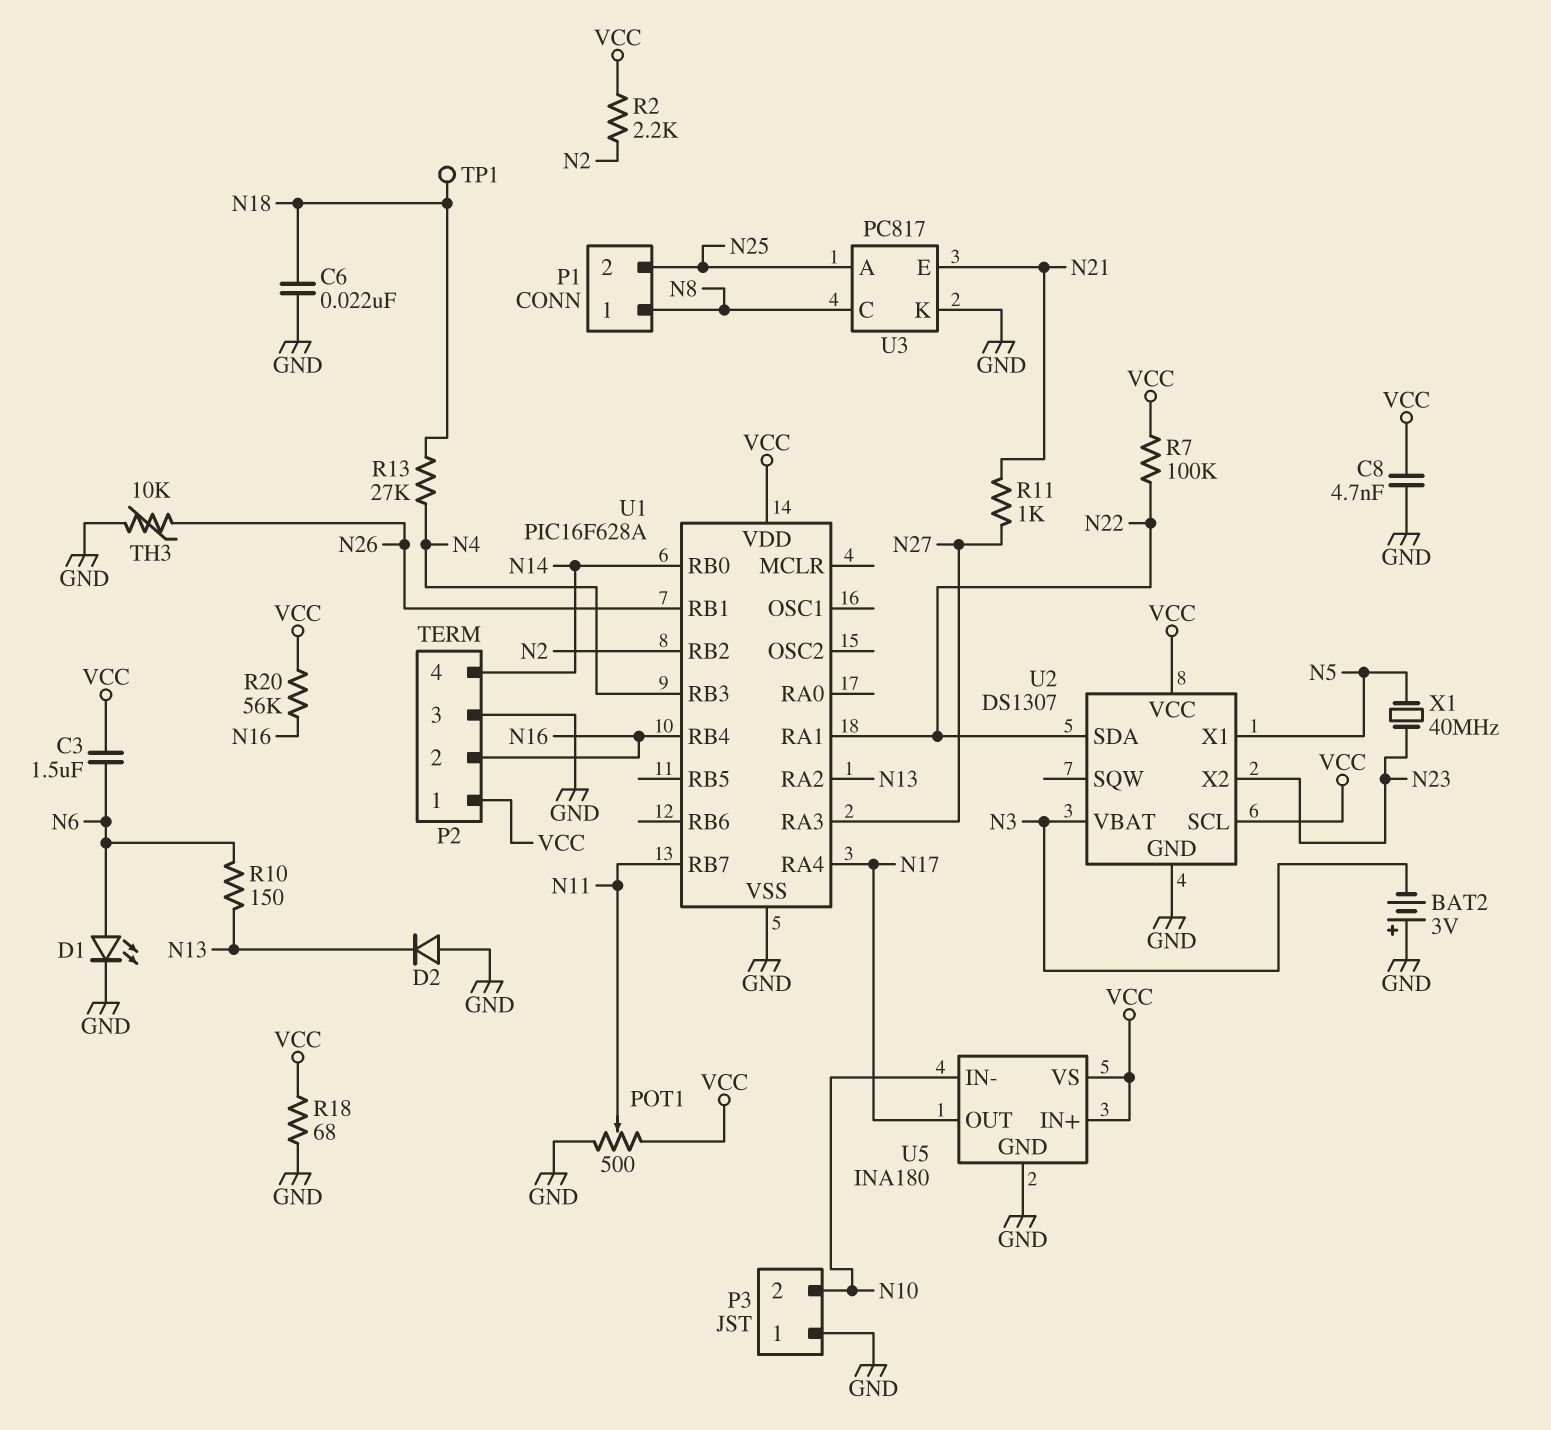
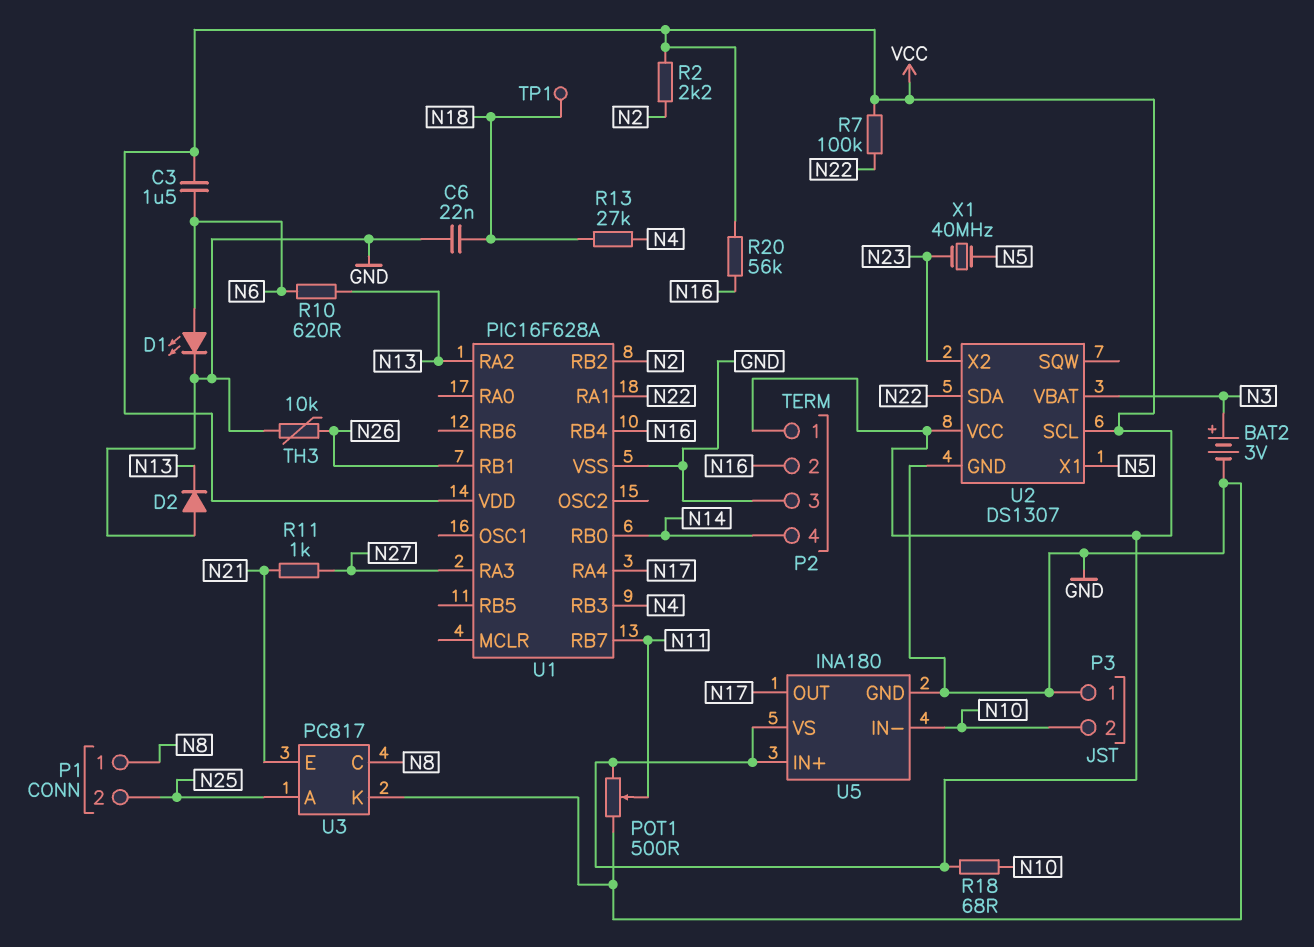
BAT2: 3V (plus GND, minus N3) -> 3V (plus N3, minus GND)
C8: 4.7nF (GND, VCC) -> none
R10: 150 (N6, N13) -> 620 (N6, N13)
R18: 68 (GND, VCC) -> 68 (N10, VCC)

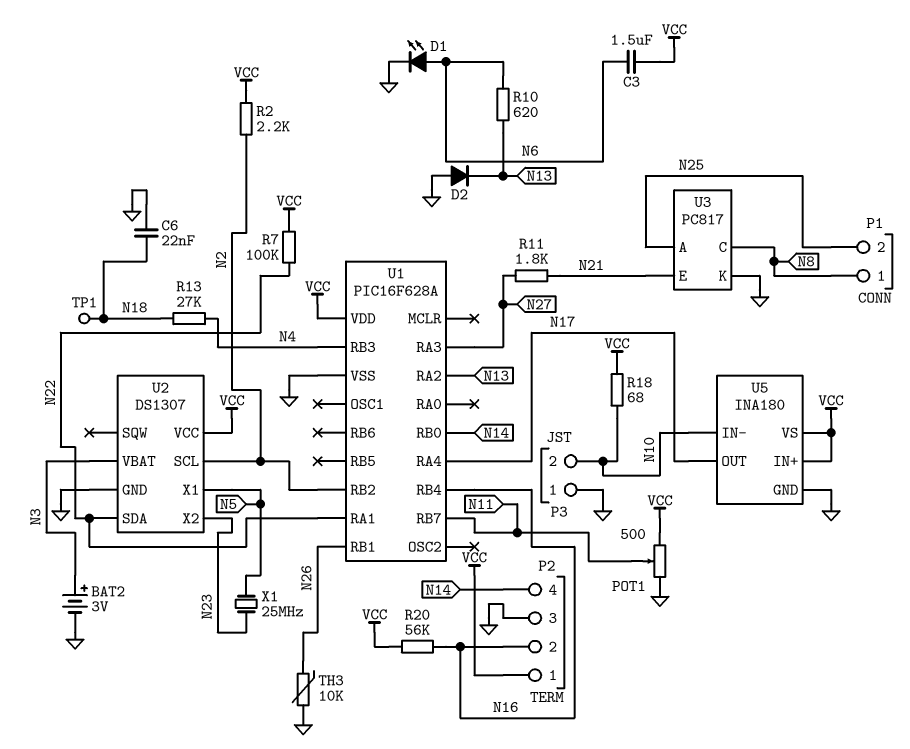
R11: 1k (N21, N27) -> 1.8k (N21, N27)
U2 pin SCL: VCC -> N2
X1: 40MHz (N5, N23) -> 25MHz (N5, N23)

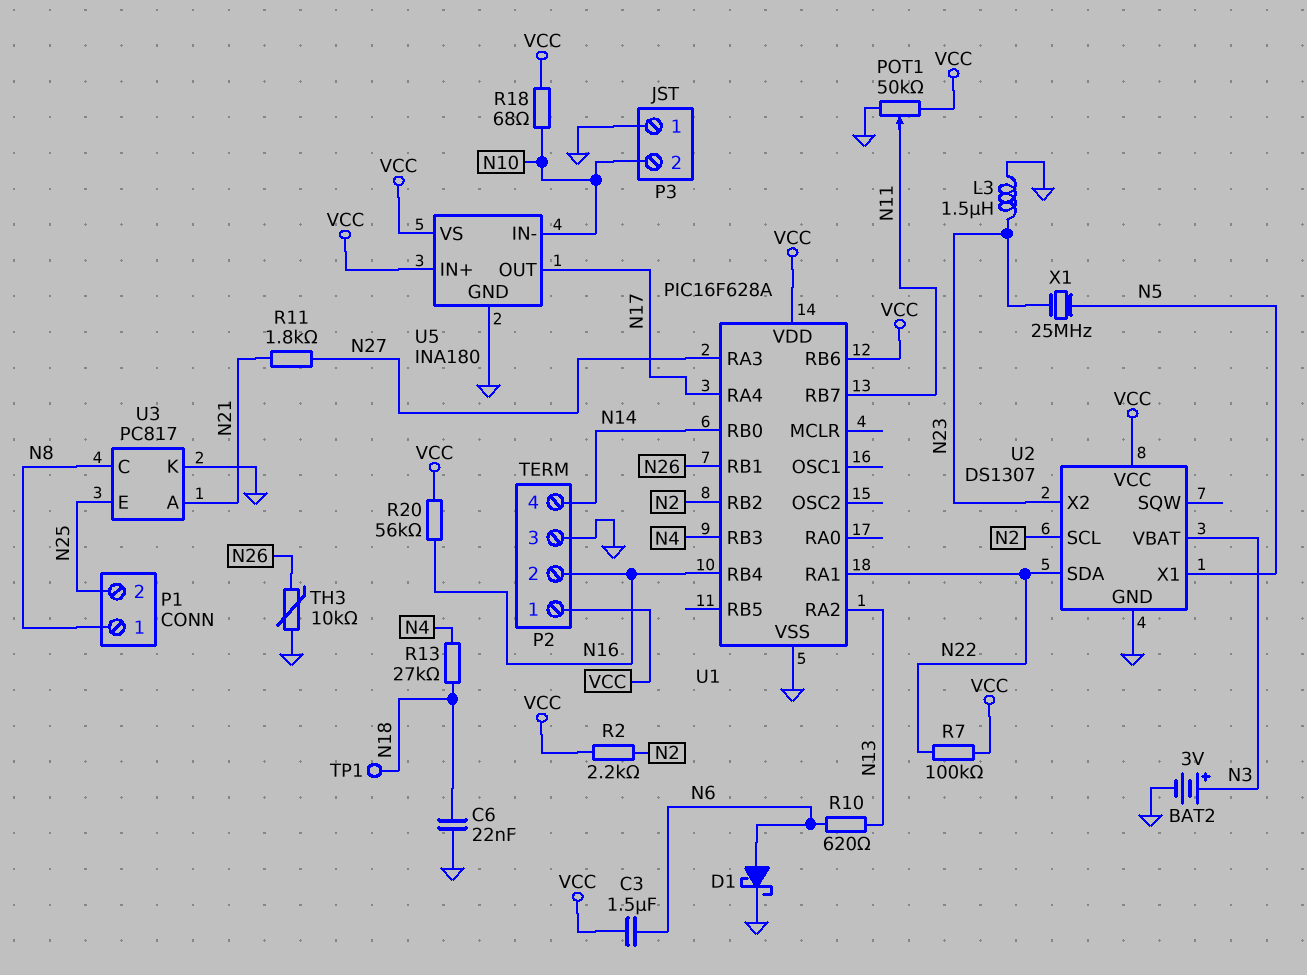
D1: LED (A N6, K GND) -> schottky (A N6, K GND)
D2: diode (A GND, K N13) -> none
L3: none -> 1.5uH (GND, N23)
POT1: 500 (GND, VCC, wiper N11) -> 50k (GND, VCC, wiper N11)
U1 pin RB6: none -> VCC
U3 pin A: N25 -> N21
U3 pin E: N21 -> N25

